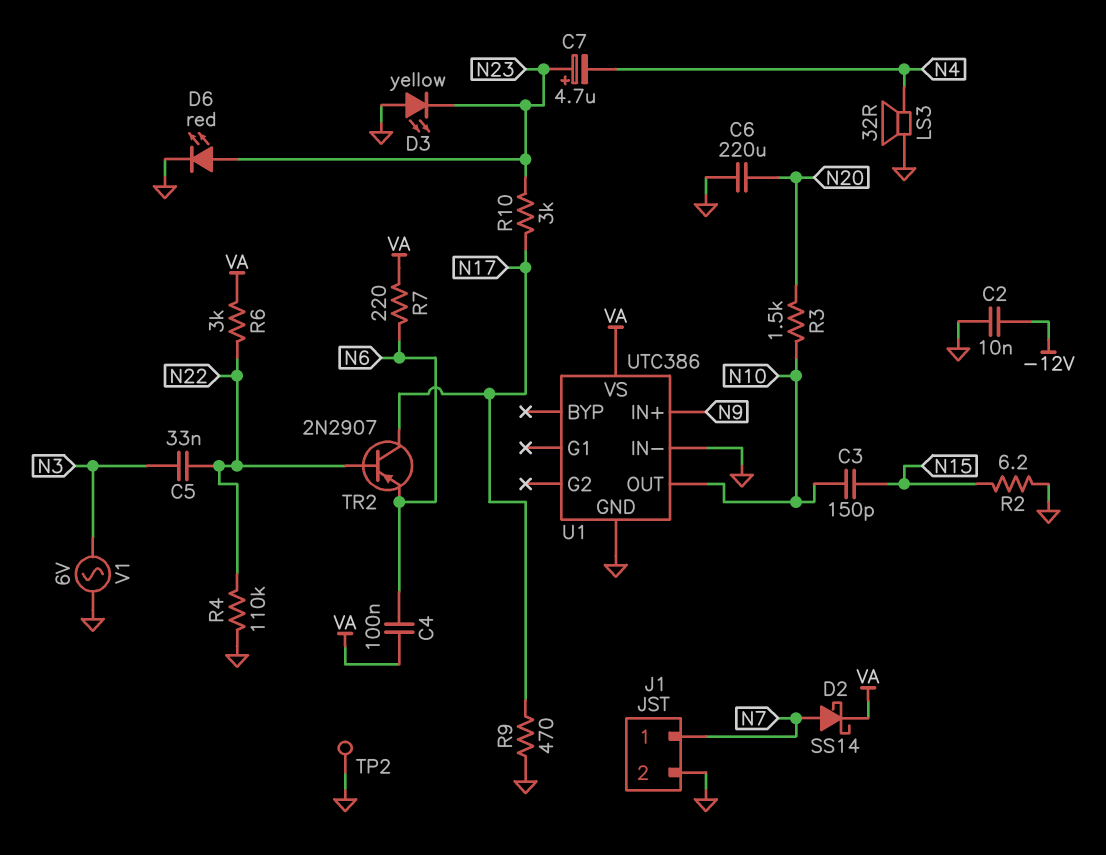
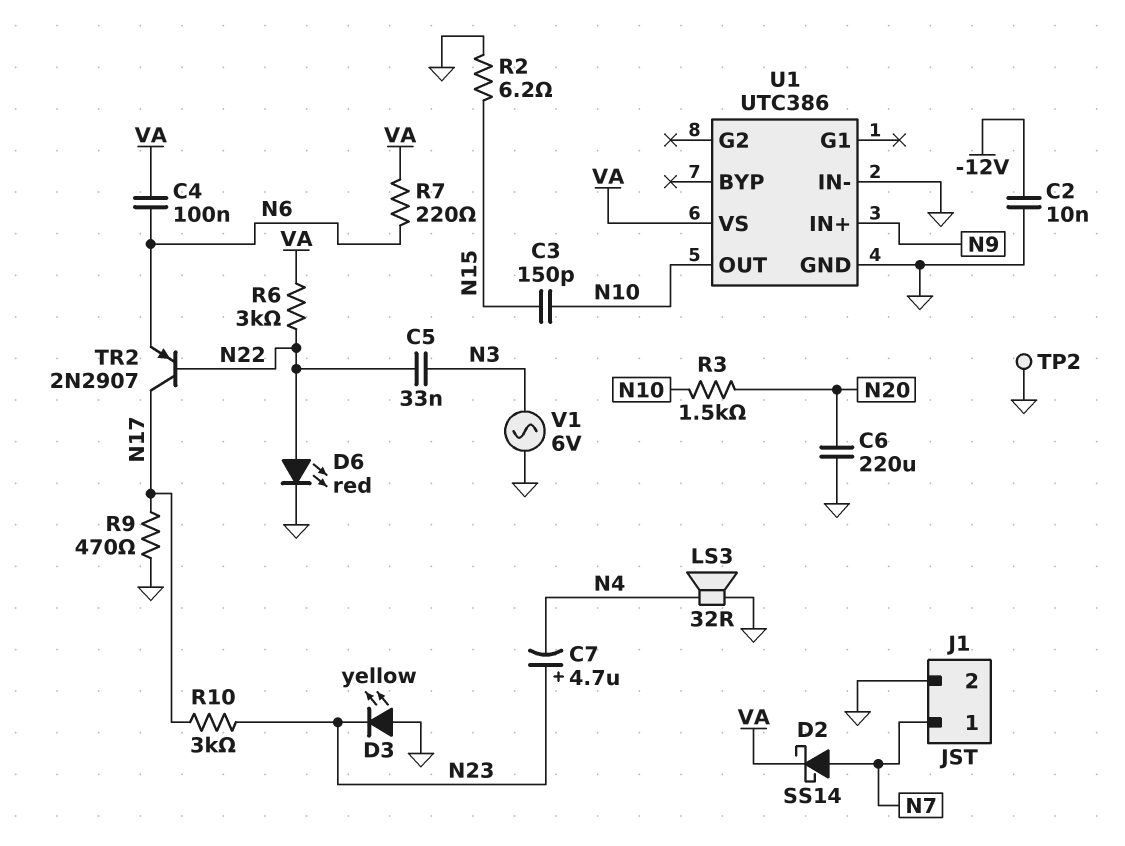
D6: LED red (A N23, K GND) -> LED red (A N22, K GND)
R4: 110k (GND, N22) -> none

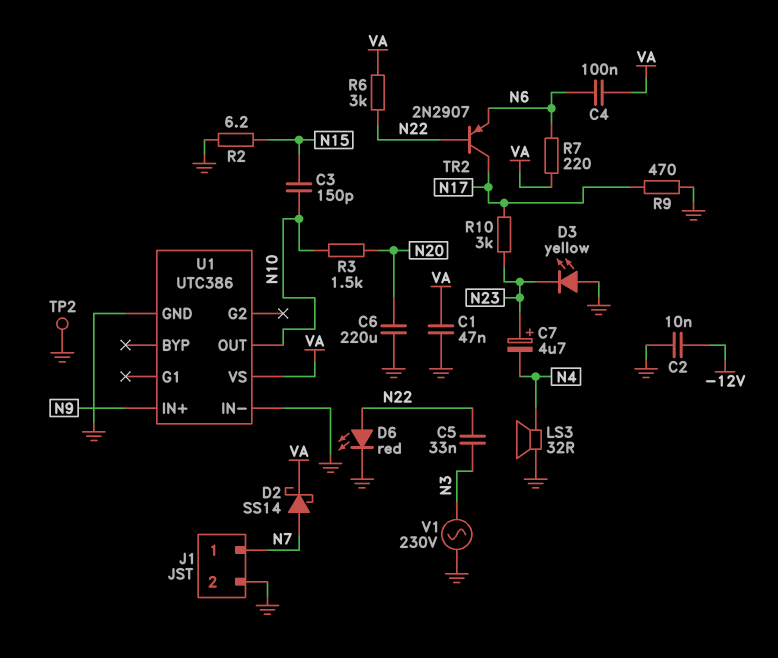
C1: none -> 47nF (GND, VA)
V1: AC 6V (GND, N3) -> AC 230V (GND, N3)

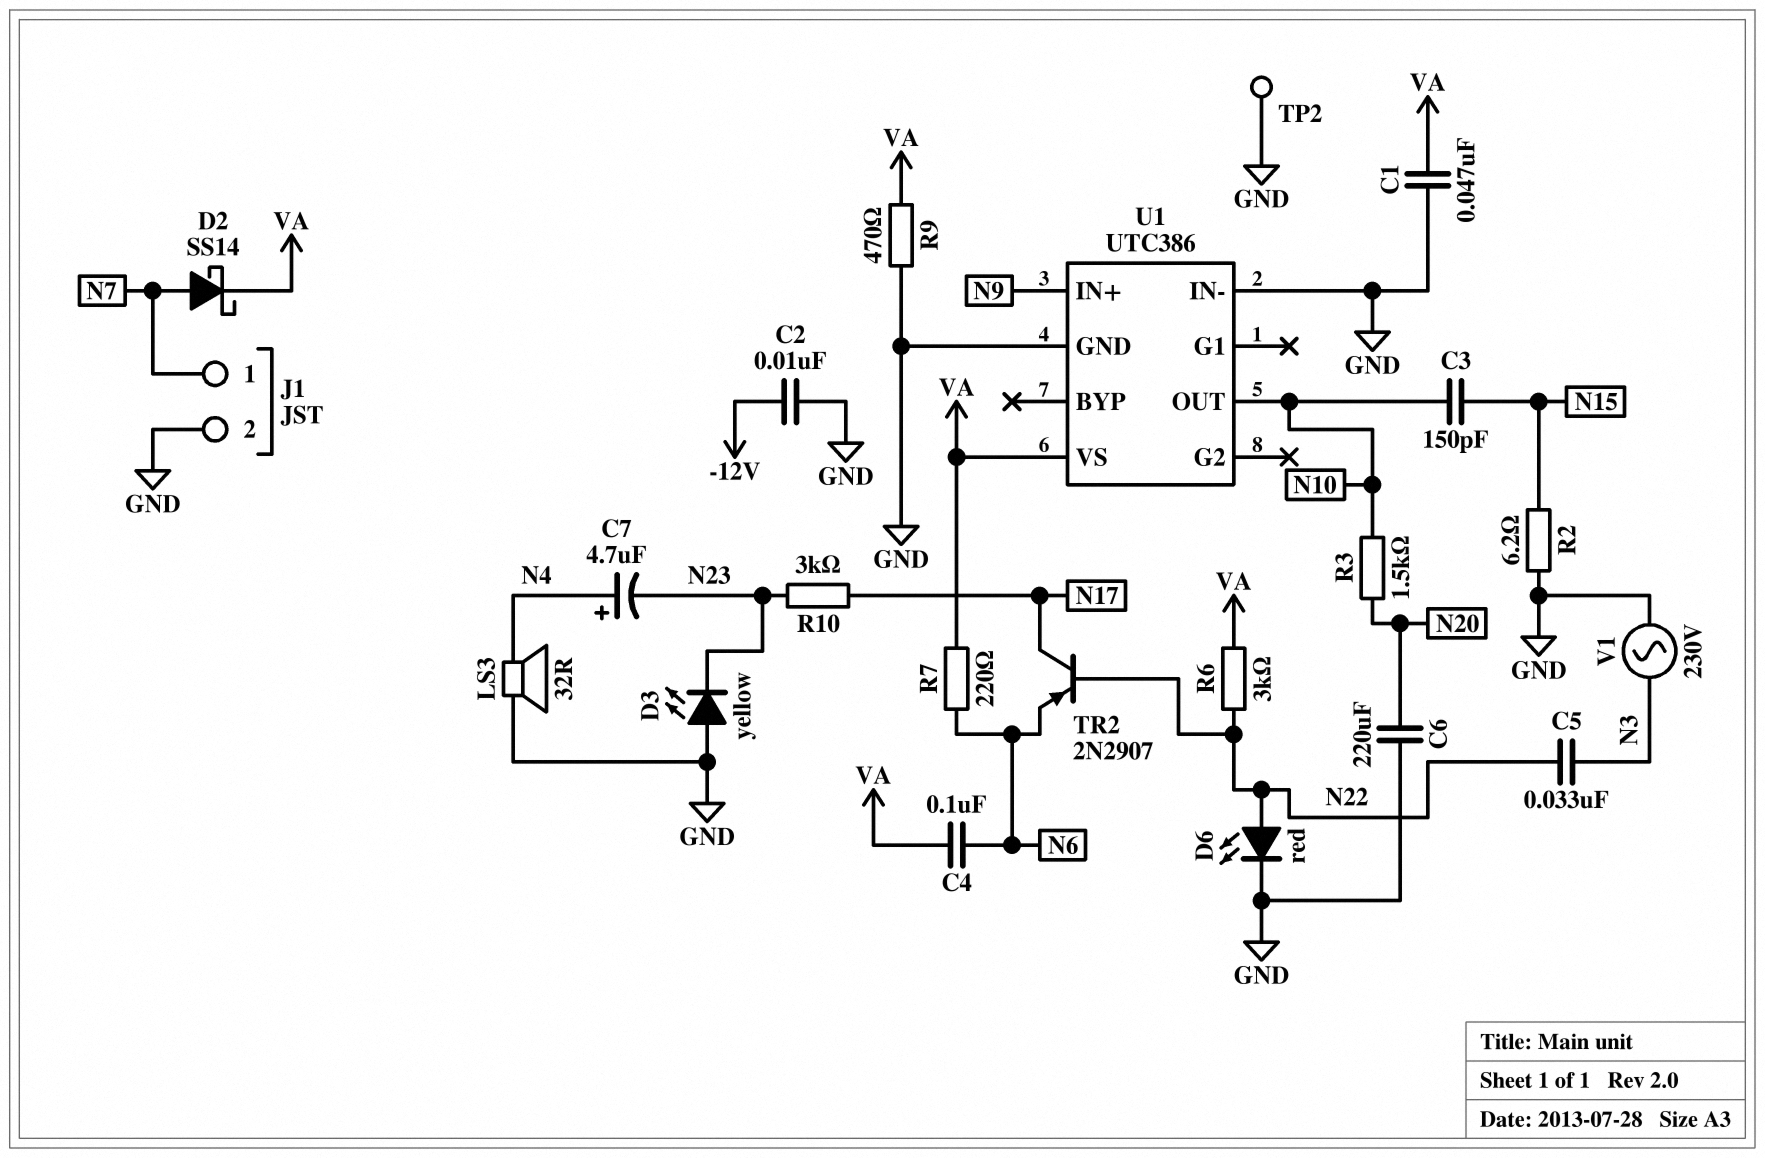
C7: 4.7uF (plus N23, minus N4) -> 4.7uF (plus N4, minus N23)
R9: 470 (GND, N17) -> 470 (GND, VA)

